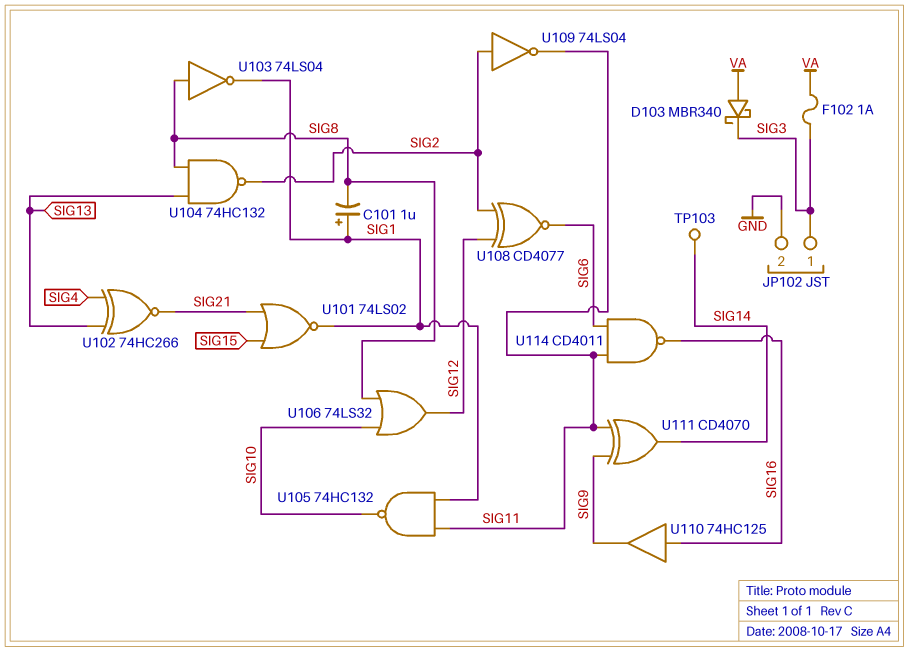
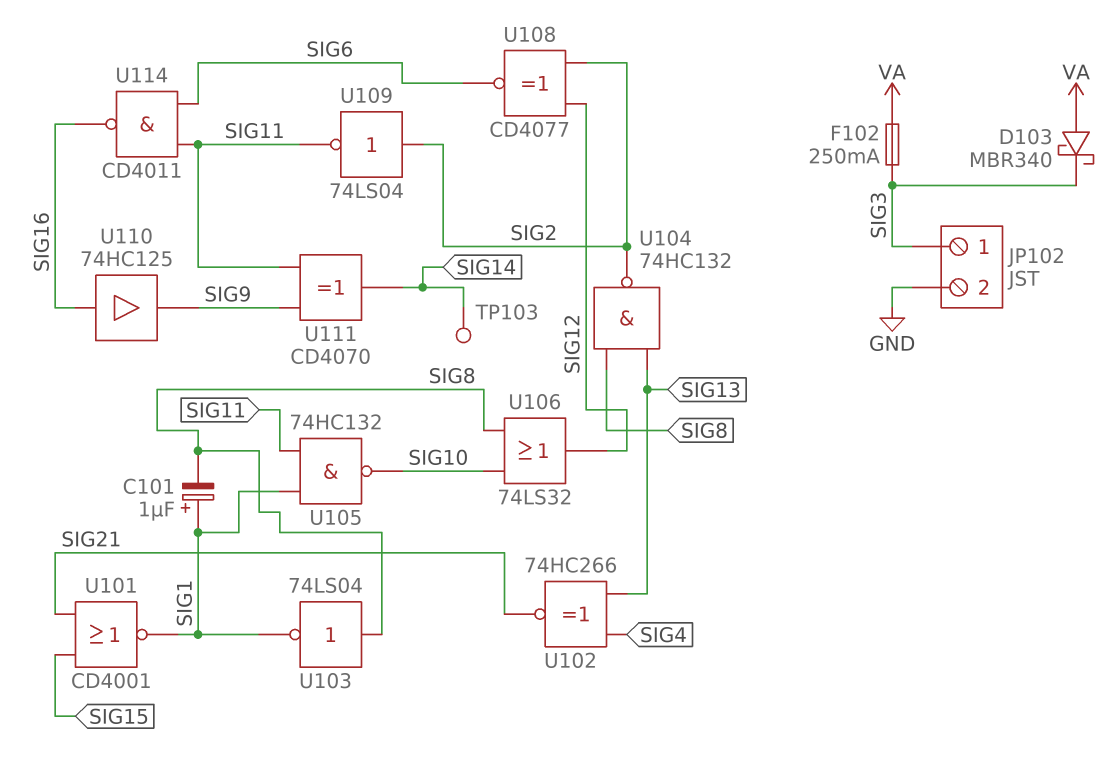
F102: 1A (SIG3, VA) -> 250mA (SIG3, VA)
U101: NOR 74LS02 (in SIG15, in SIG21, out SIG1) -> NOR CD4001 (in SIG15, in SIG21, out SIG1)

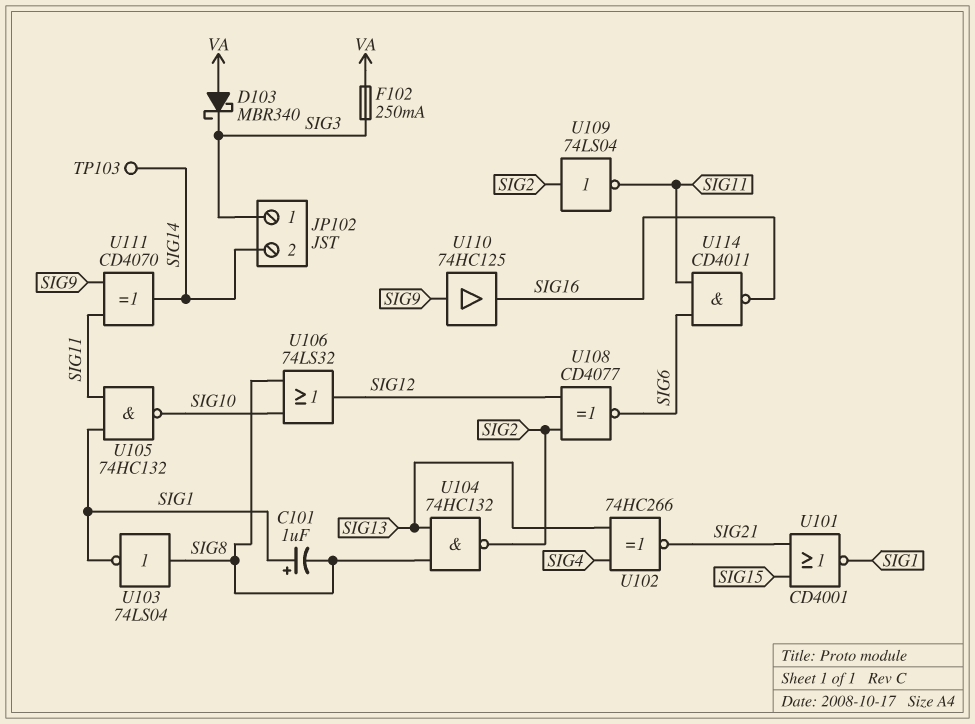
JP102 pin 2: GND -> SIG14
U110: buffer 74HC125 (in SIG16, out SIG9) -> buffer 74HC125 (in SIG9, out SIG16)

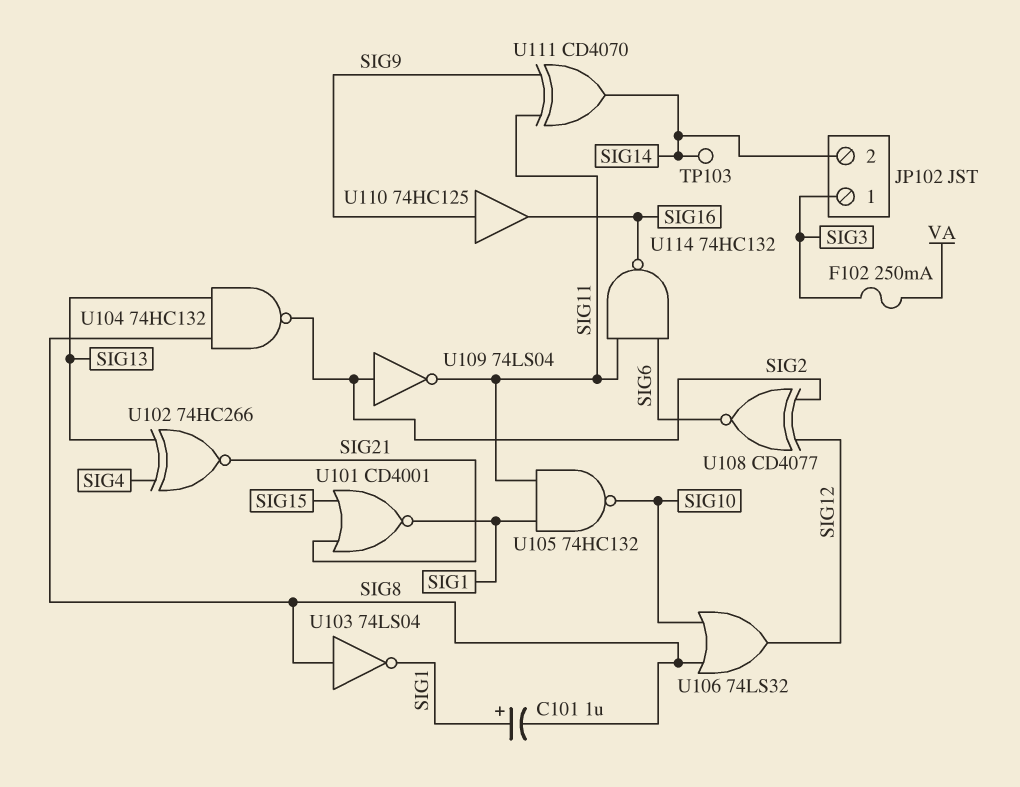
D103: schottky MBR340 (A VA, K SIG3) -> none
U114: NAND CD4011 (in SIG6, in SIG11, out SIG16) -> NAND 74HC132 (in SIG6, in SIG11, out SIG16)

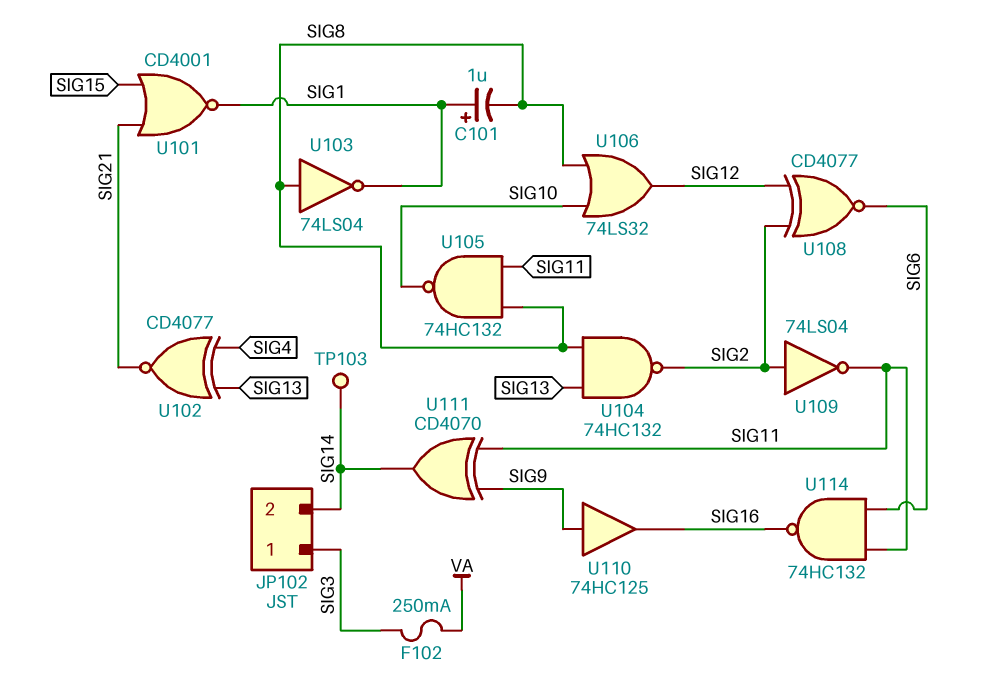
U102: XNOR 74HC266 (in SIG4, in SIG13, out SIG21) -> XNOR CD4077 (in SIG4, in SIG13, out SIG21)
U105: NAND 74HC132 (in SIG1, in SIG11, out SIG10) -> NAND 74HC132 (in SIG8, in SIG11, out SIG10)

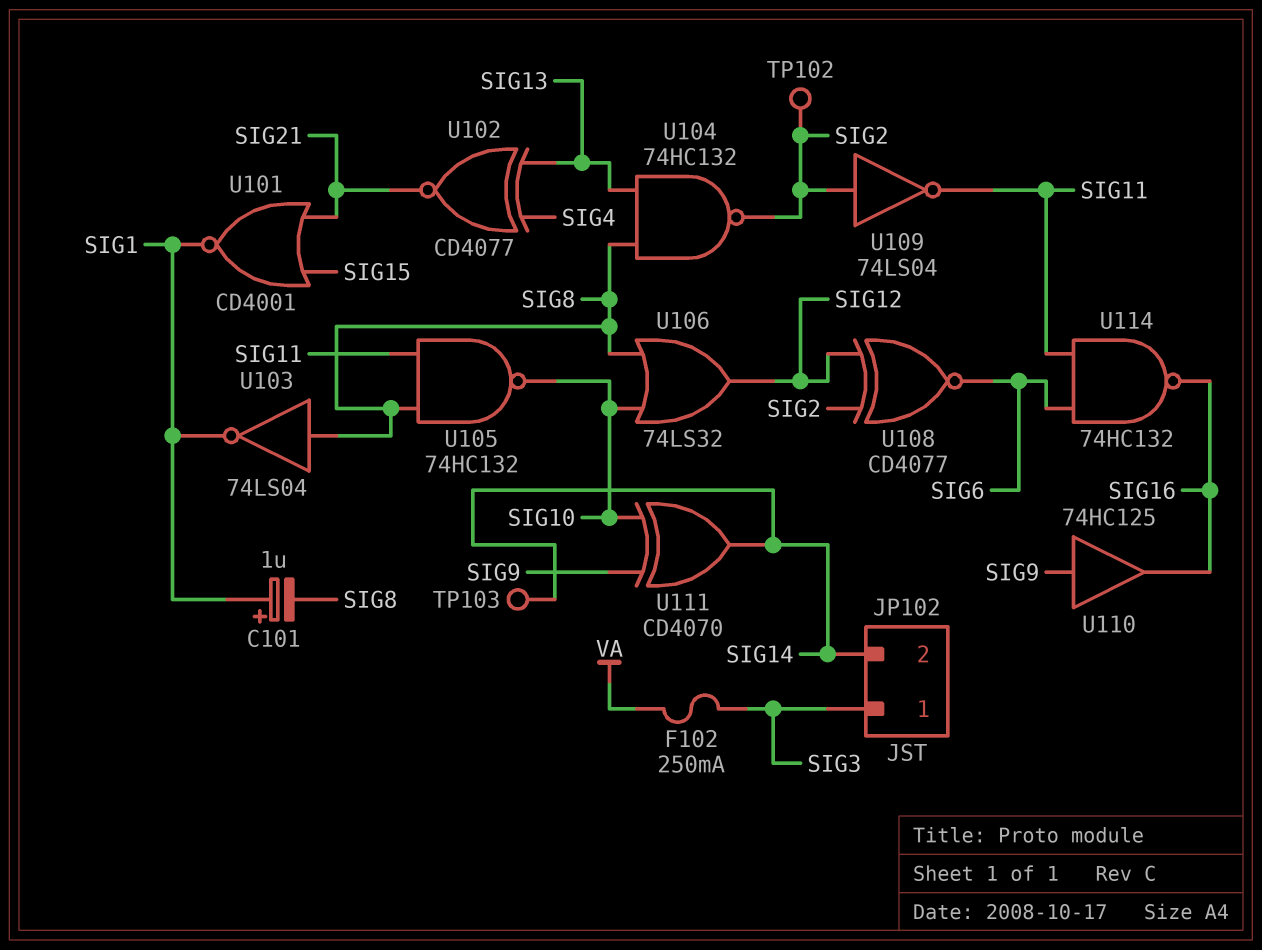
TP102: none -> test point (SIG2)
U111: XOR CD4070 (in SIG9, in SIG11, out SIG14) -> XOR CD4070 (in SIG9, in SIG10, out SIG14)

